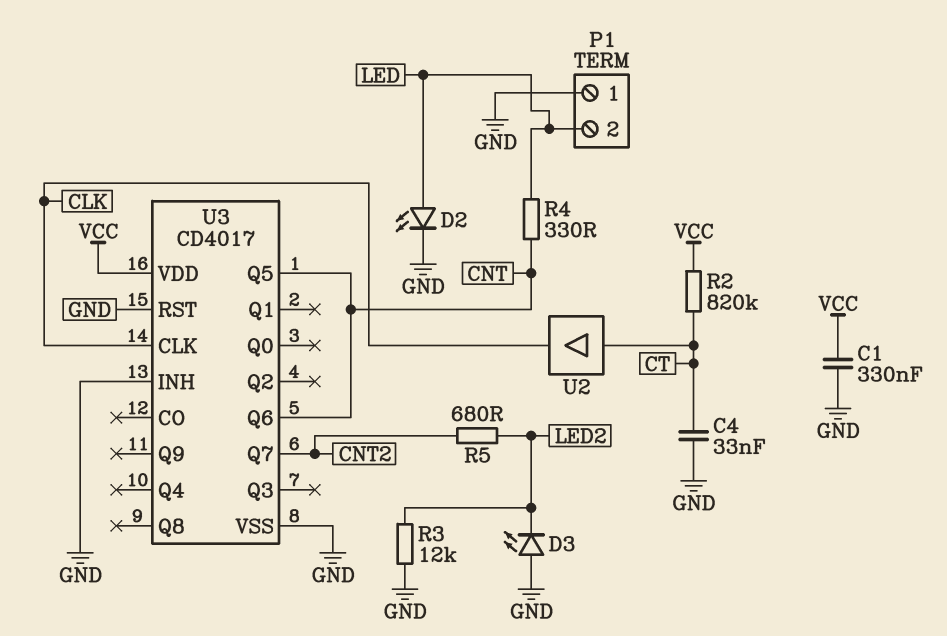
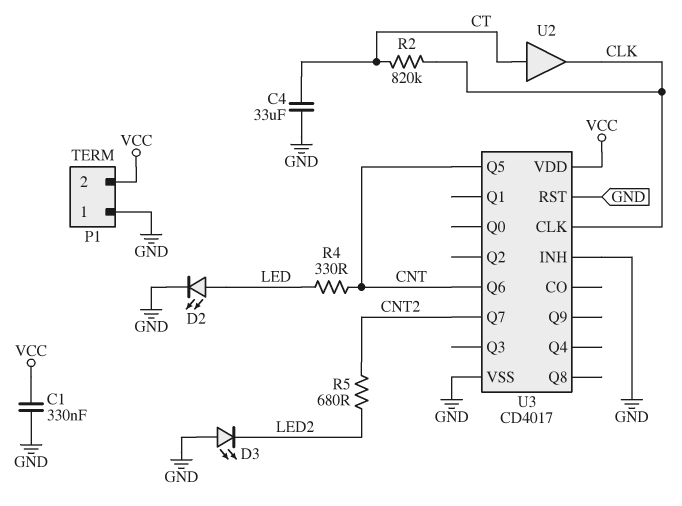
C4: 33nF (CT, GND) -> 33uF (CT, GND)
P1 pin 2: LED -> VCC
R2: 820k (CT, VCC) -> 820k (CLK, CT)
R3: 12k (GND, LED2) -> none

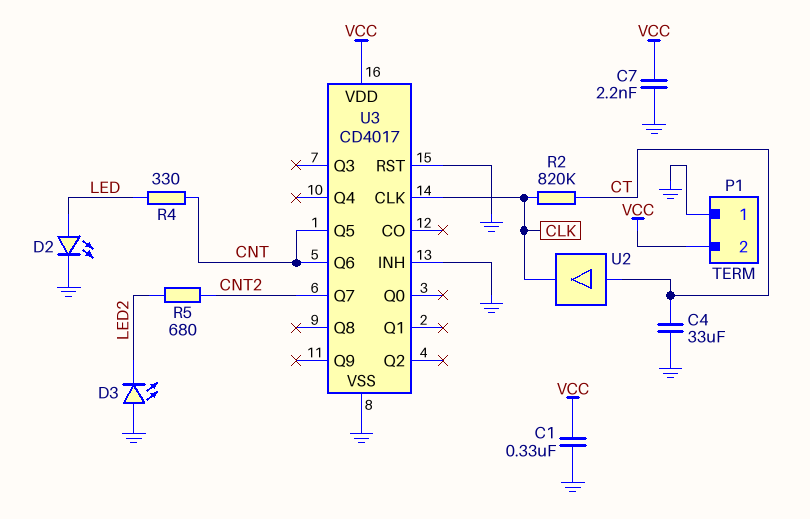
C7: none -> 2.2nF (GND, VCC)

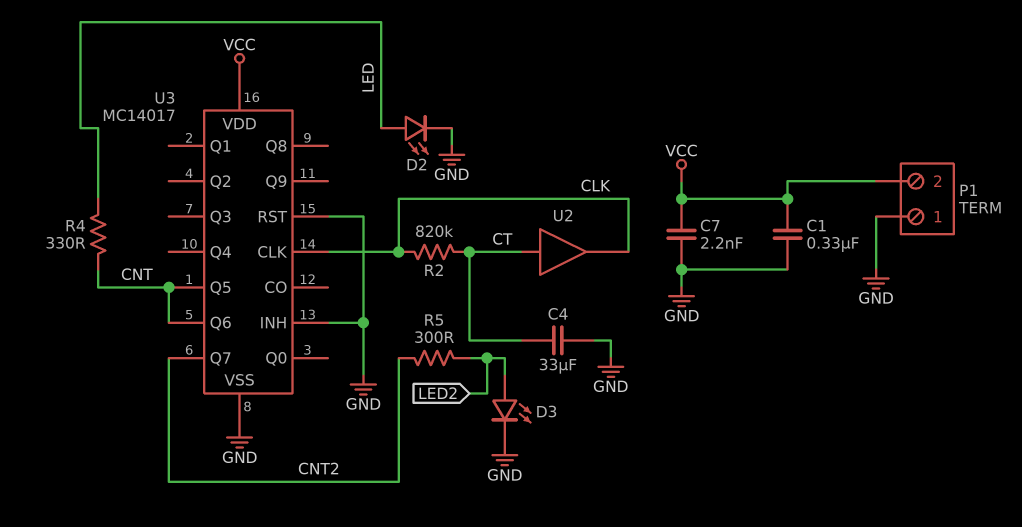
D3: LED (A GND, K LED2) -> LED (A LED2, K GND)
R5: 680 (CNT2, LED2) -> 300 (CNT2, LED2)
U3: CD4017 -> MC14017

